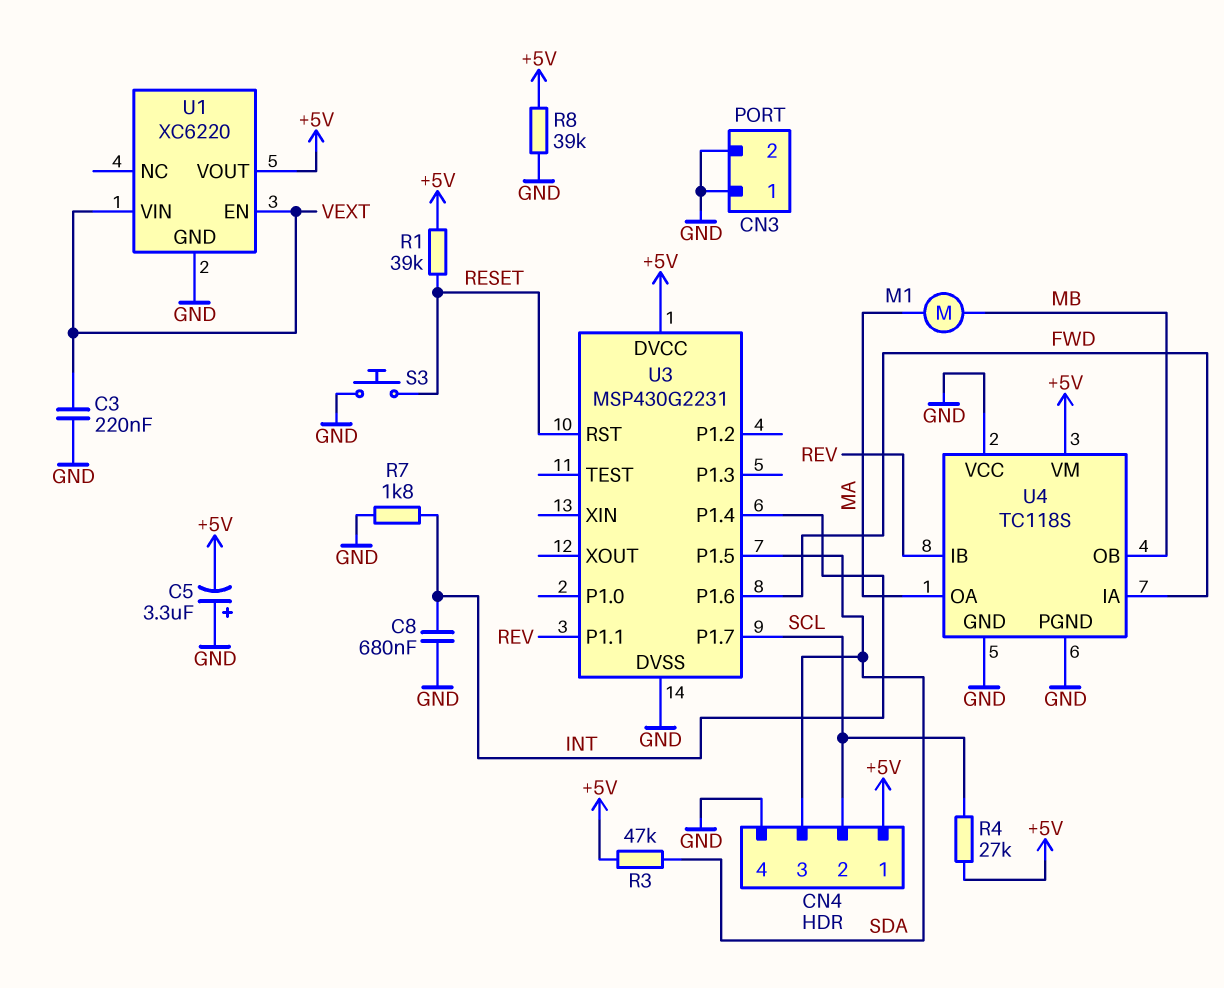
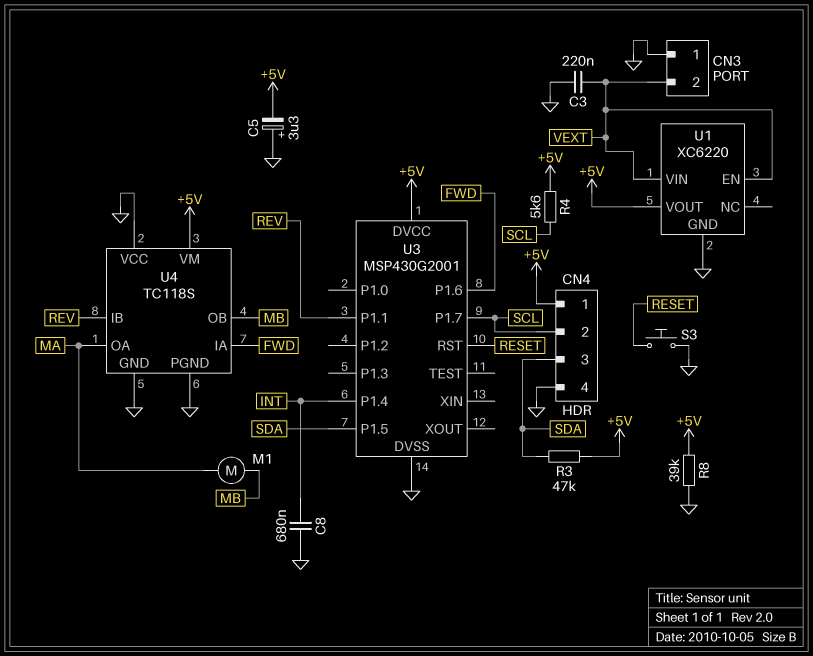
CN3 pin 2: GND -> VEXT
R1: 39k (+5V, RESET) -> none
R4: 27k (+5V, SCL) -> 5.6k (+5V, SCL)
R7: 1.8k (GND, INT) -> none
U3: MSP430G2231 -> MSP430G2001

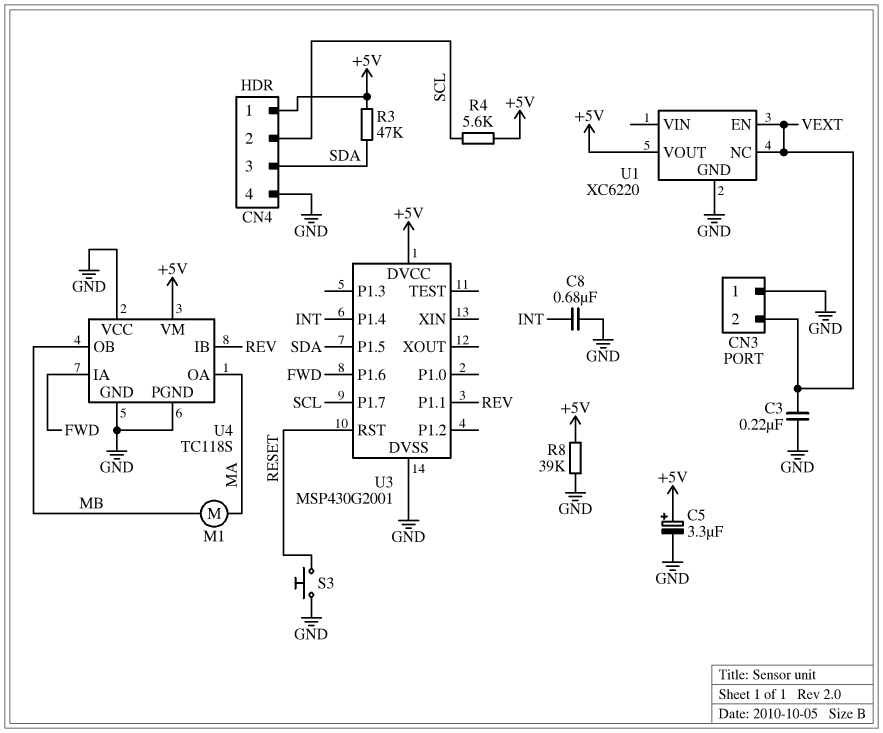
C5: 3.3uF (plus GND, minus +5V) -> 3.3uF (plus +5V, minus GND)
U1 pin NC: none -> VEXT
U1 pin VIN: VEXT -> none

